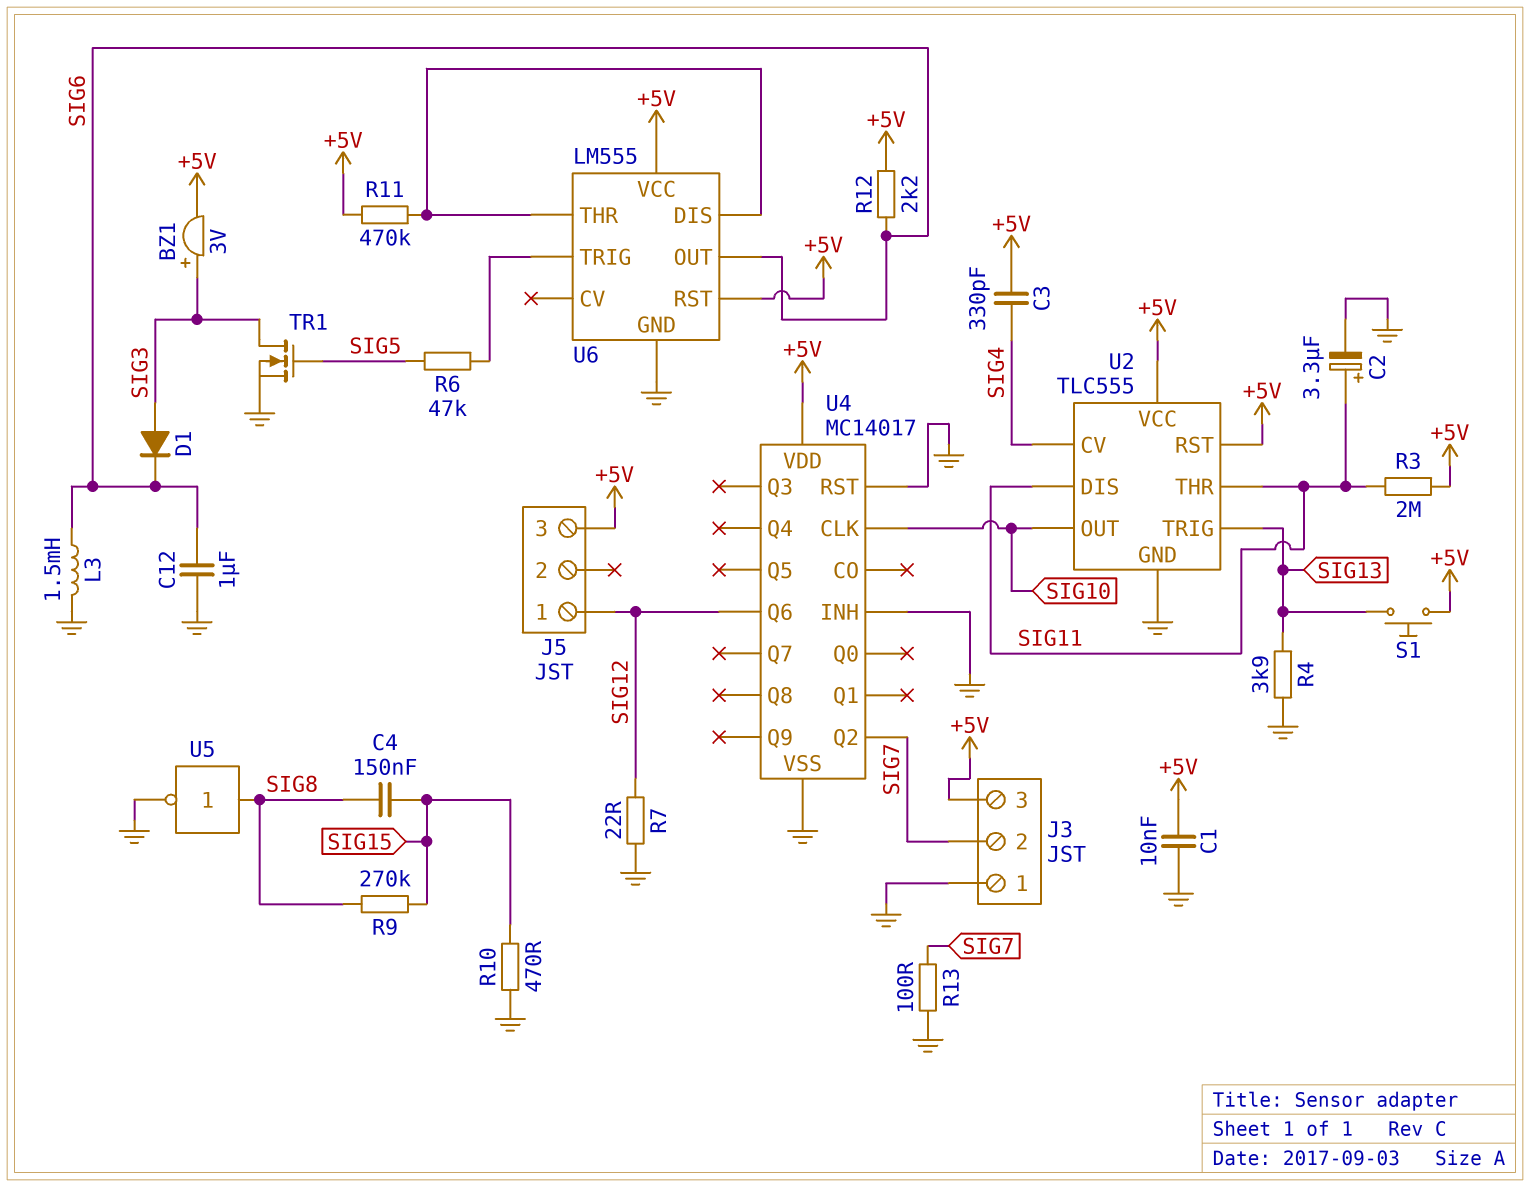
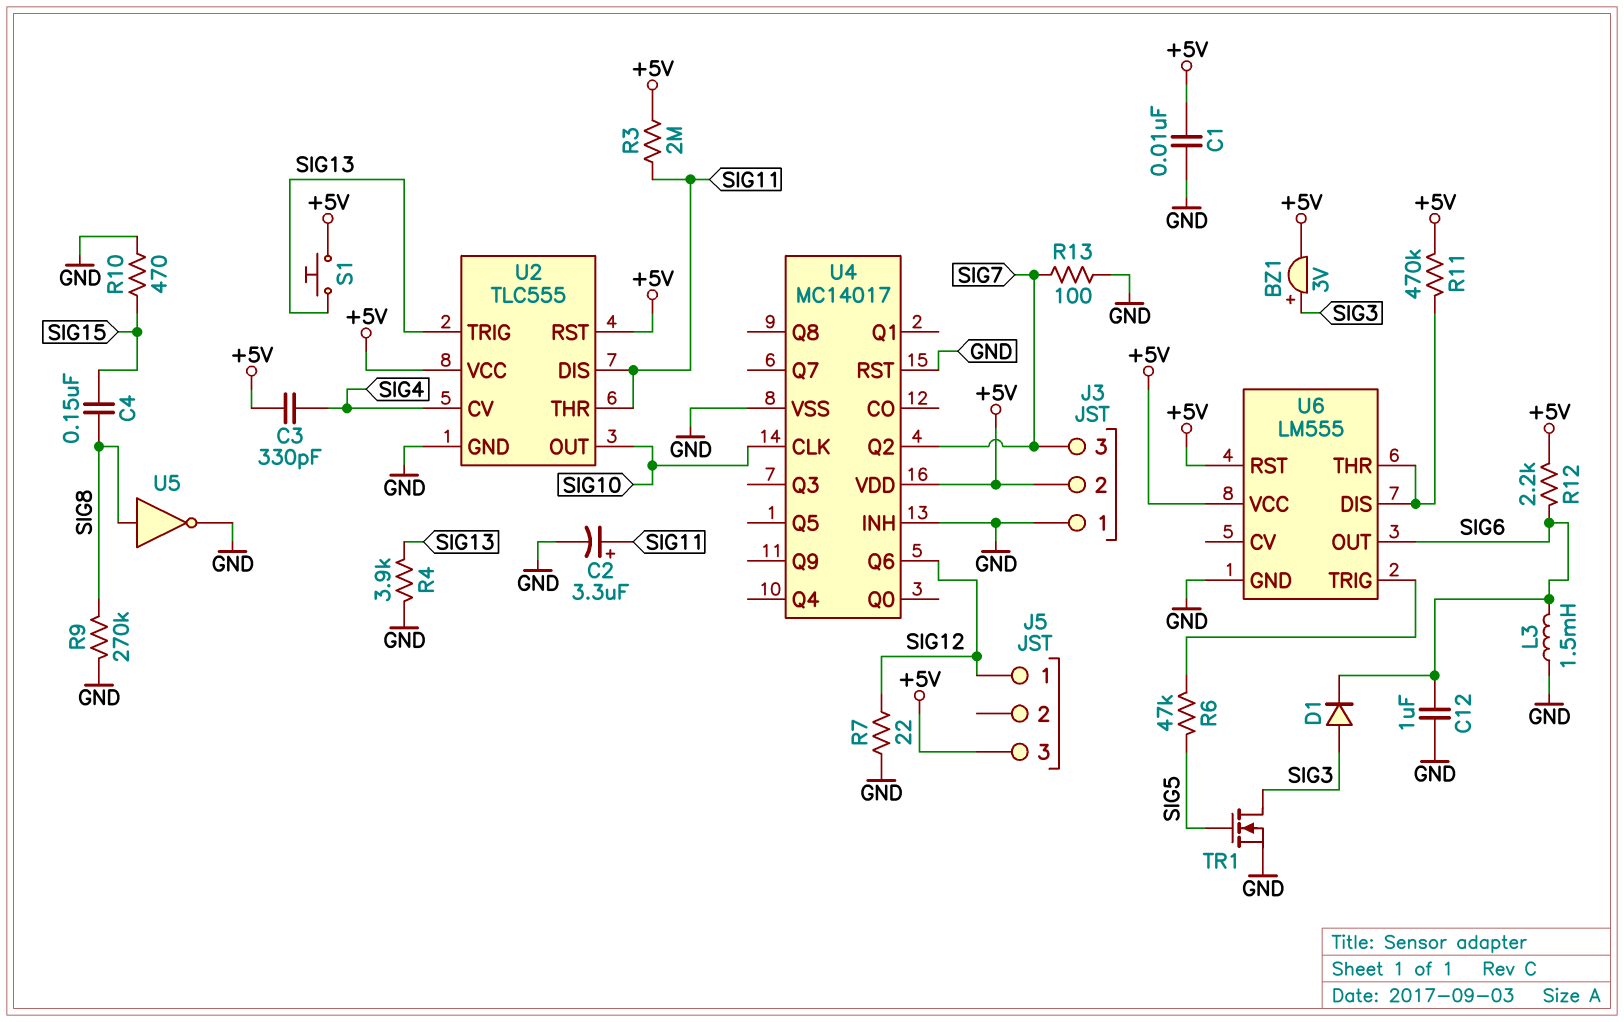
J3 pin 2: SIG7 -> +5V
J3 pin 3: +5V -> SIG7
R9: 270k (SIG8, SIG15) -> 270k (GND, SIG8)

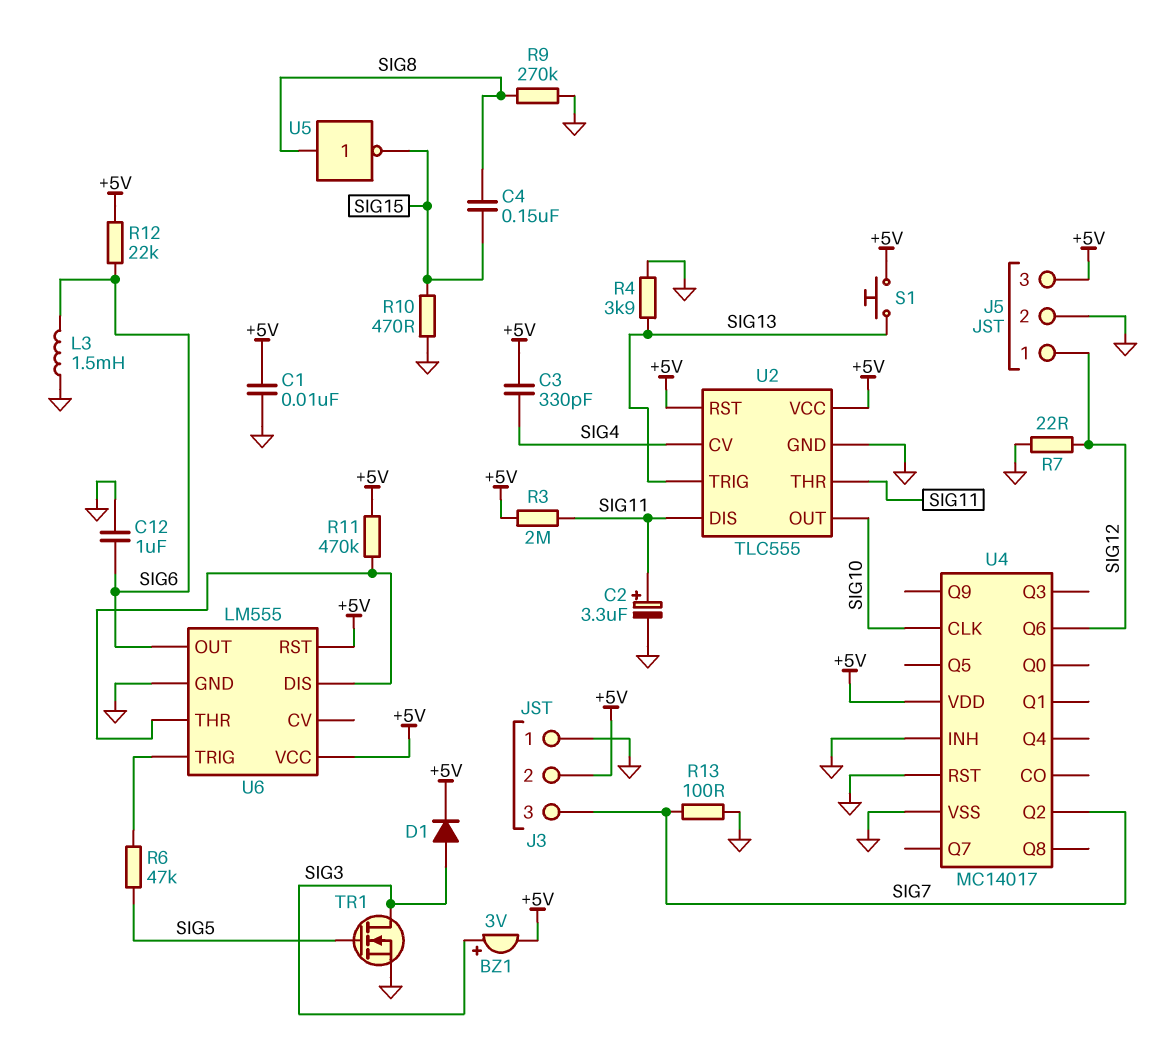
D1: diode (A SIG3, K SIG6) -> diode (A SIG3, K +5V)
J5 pin 2: none -> GND
R12: 2.2k (+5V, SIG6) -> 22k (+5V, SIG6)
U5: NOT (in SIG8, out GND) -> NOT (in SIG8, out SIG15)

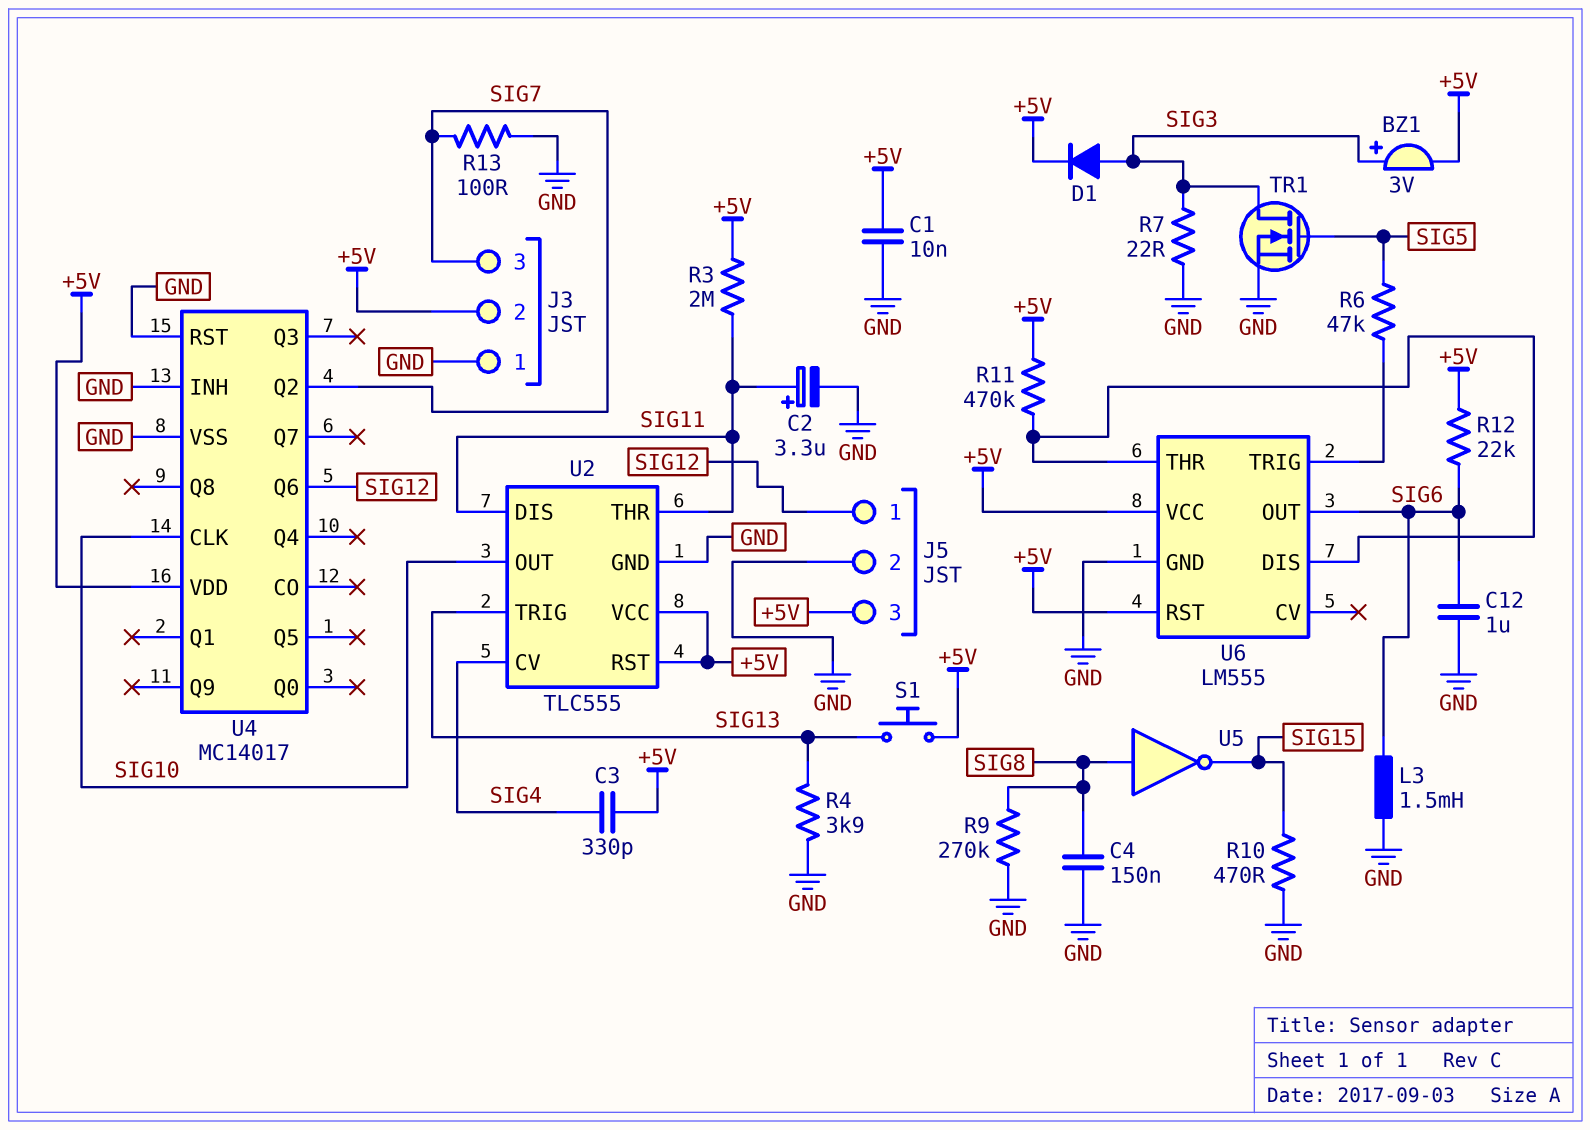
C4: 150nF (SIG8, SIG15) -> 150nF (GND, SIG8)
R7: 22 (GND, SIG12) -> 22 (GND, SIG3)

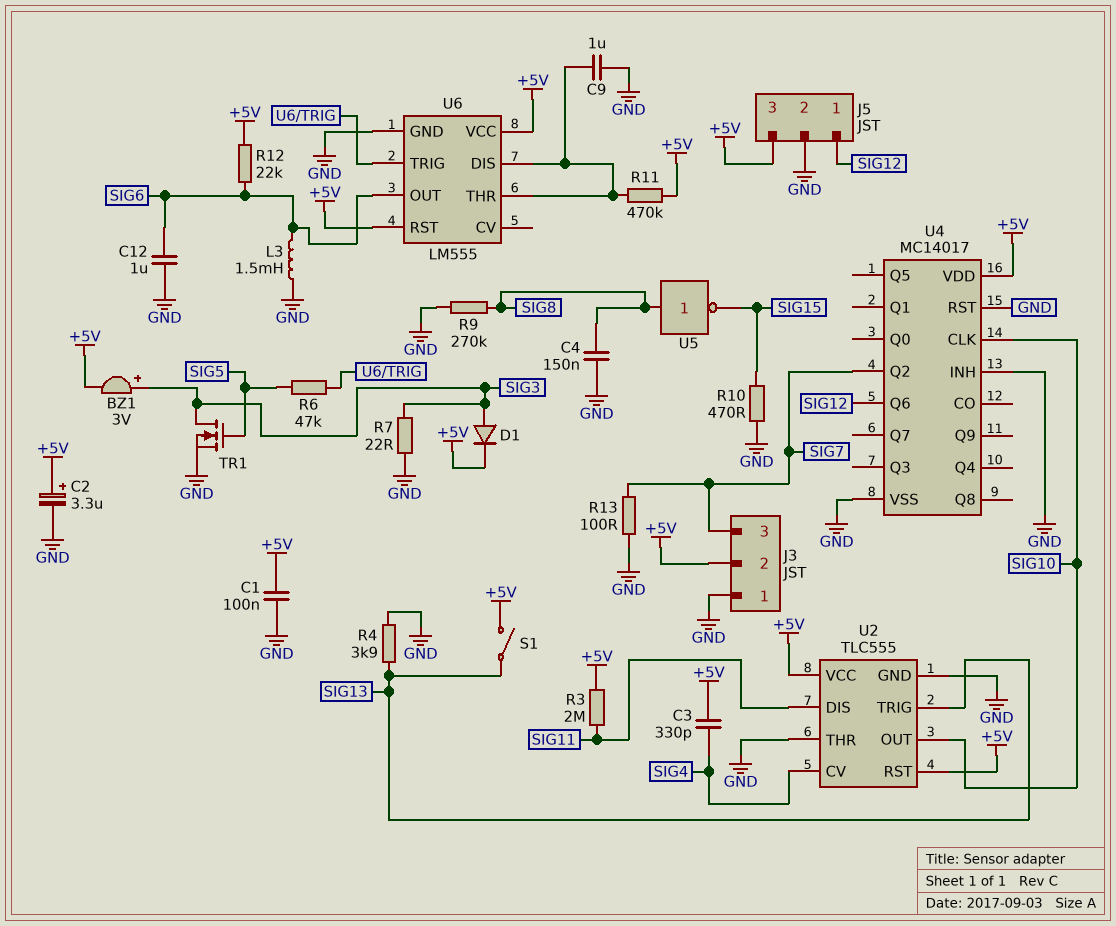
C1: 10nF (+5V, GND) -> 100nF (+5V, GND)
C2: 3.3uF (plus SIG11, minus GND) -> 3.3uF (plus +5V, minus GND)
C9: none -> 1uF (GND, U6/DIS)
S1: button (+5V, SIG13) -> switch (+5V, SIG13)
U2 pin THR: SIG11 -> GND

